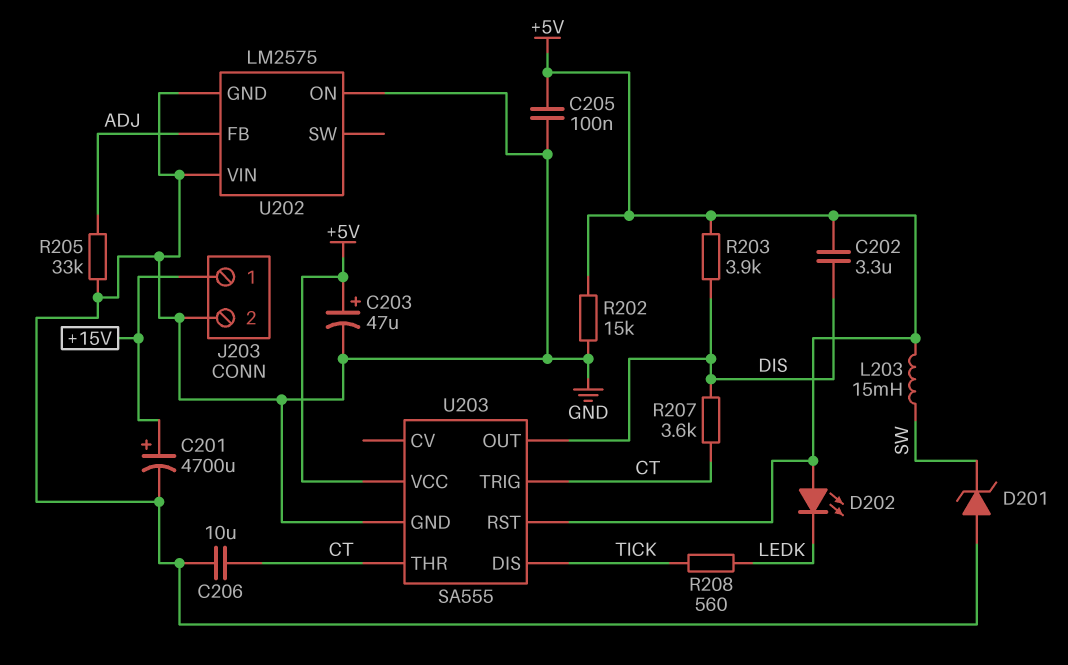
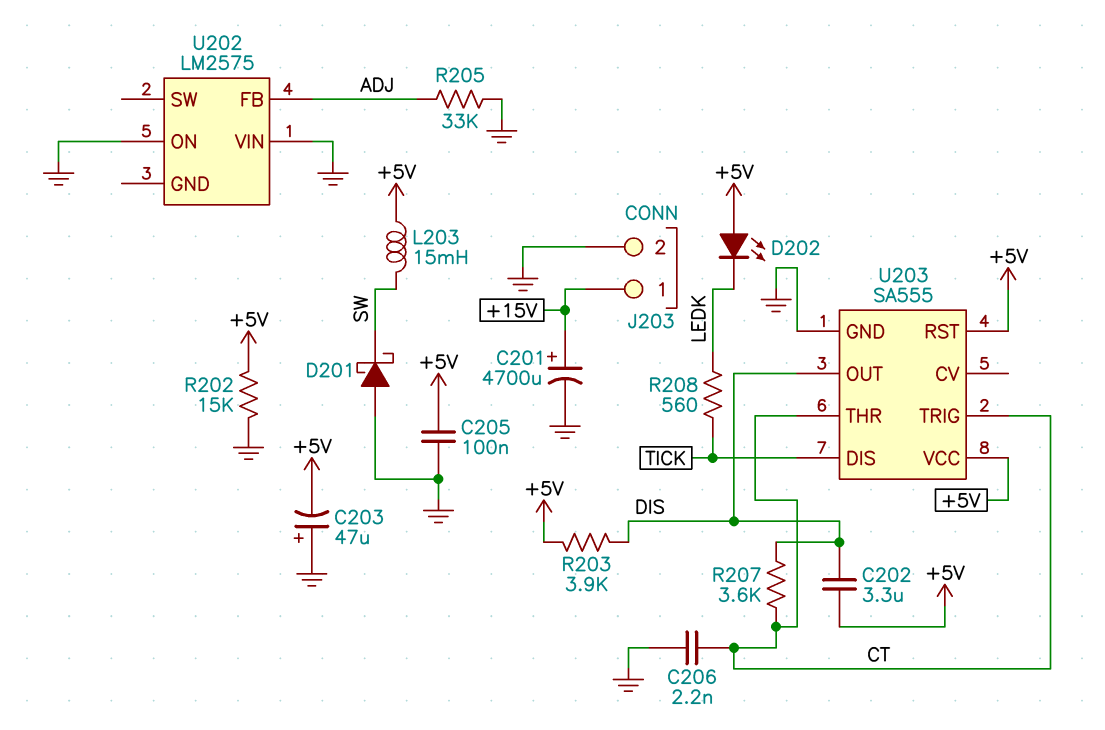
C203: 47uF (plus +5V, minus GND) -> 47uF (plus GND, minus +5V)
C206: 10uF (CT, GND) -> 2.2nF (CT, GND)
D201: zener (A GND, K SW) -> schottky (A GND, K SW)
U202 pin GND: GND -> none

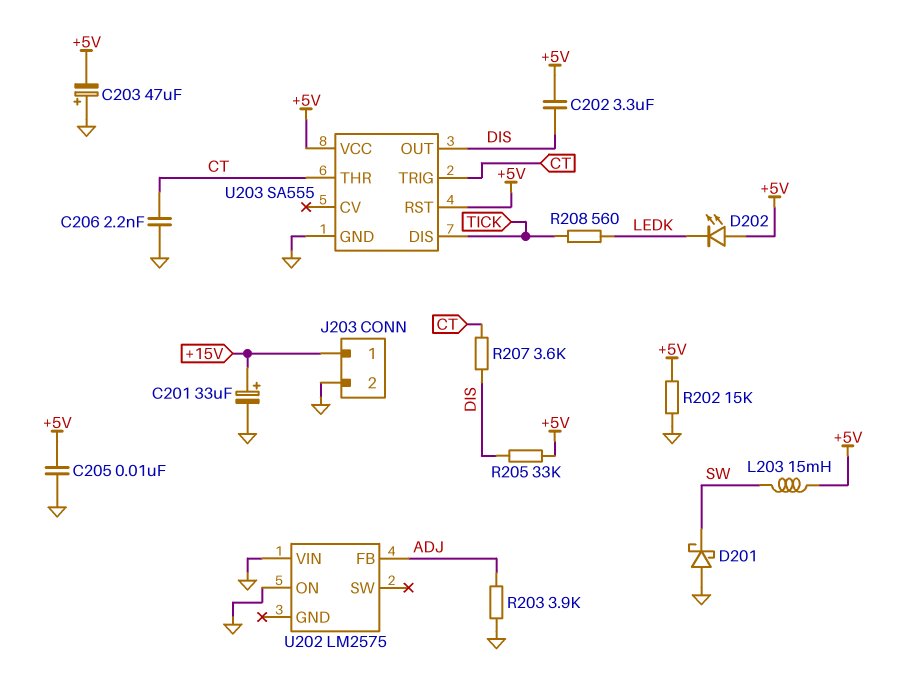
C201: 4700uF (plus +15V, minus GND) -> 33uF (plus +15V, minus GND)
C205: 100nF (+5V, GND) -> 10nF (+5V, GND)
R203: 3.9k (+5V, DIS) -> 3.9k (ADJ, GND)
R205: 33k (ADJ, GND) -> 33k (+5V, DIS)

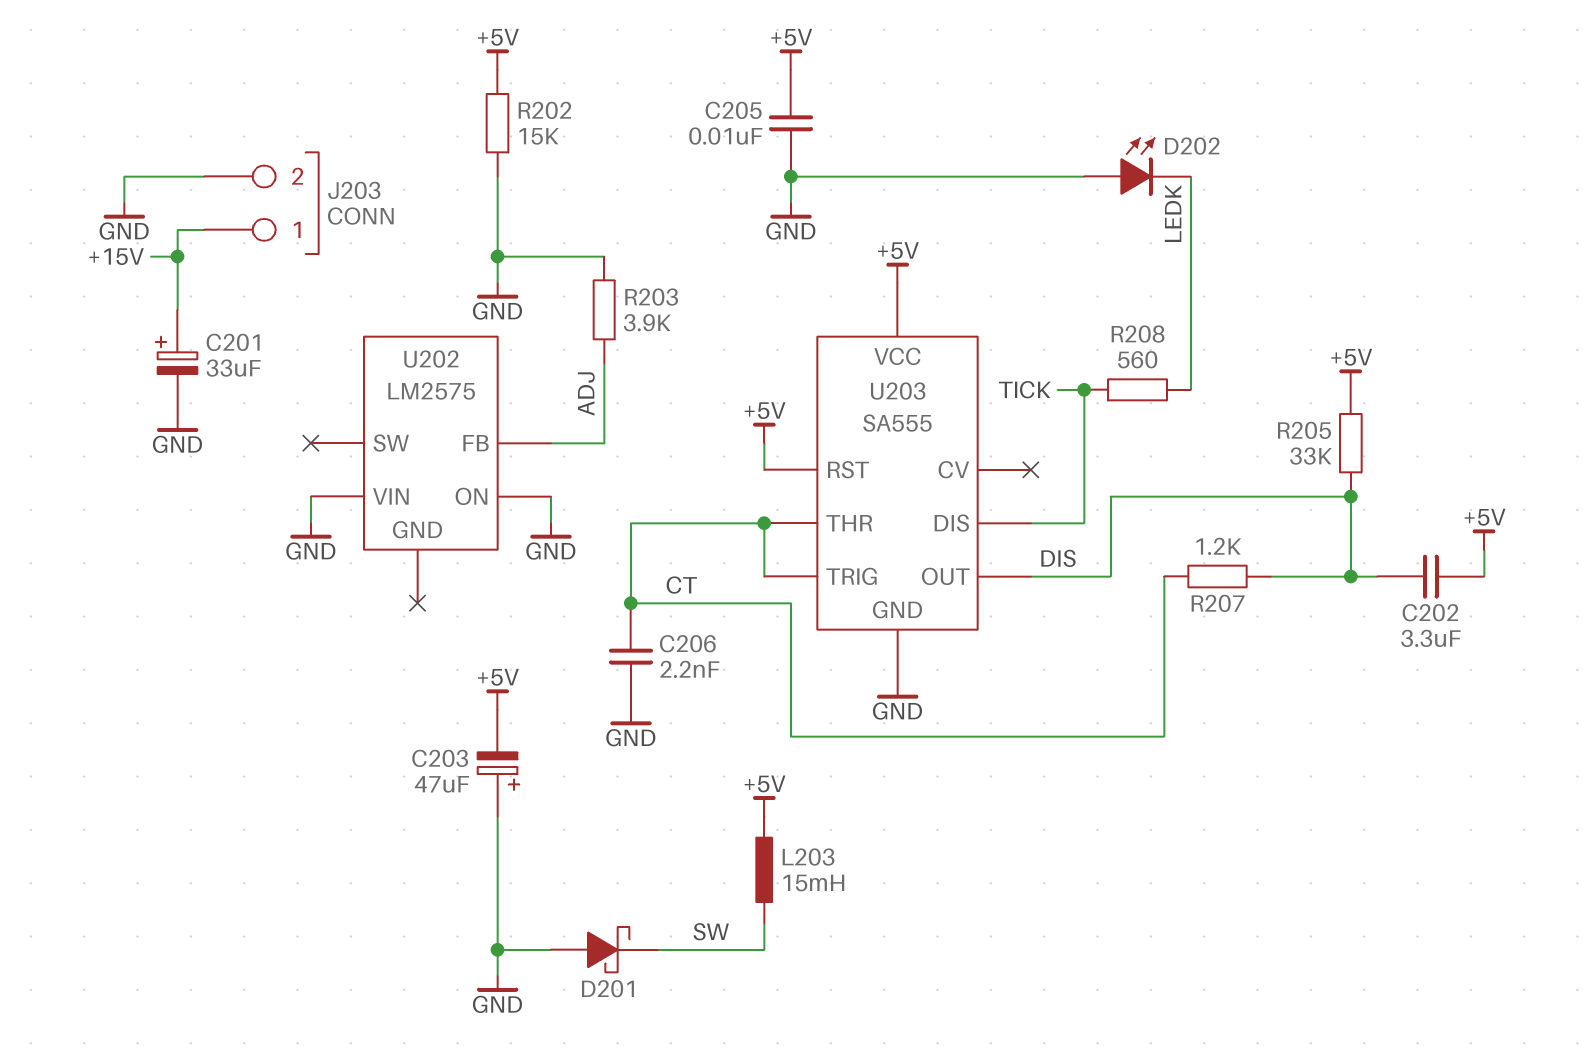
D202: LED (A +5V, K LEDK) -> LED (A GND, K LEDK)
R207: 3.6k (CT, DIS) -> 1.2k (CT, DIS)

